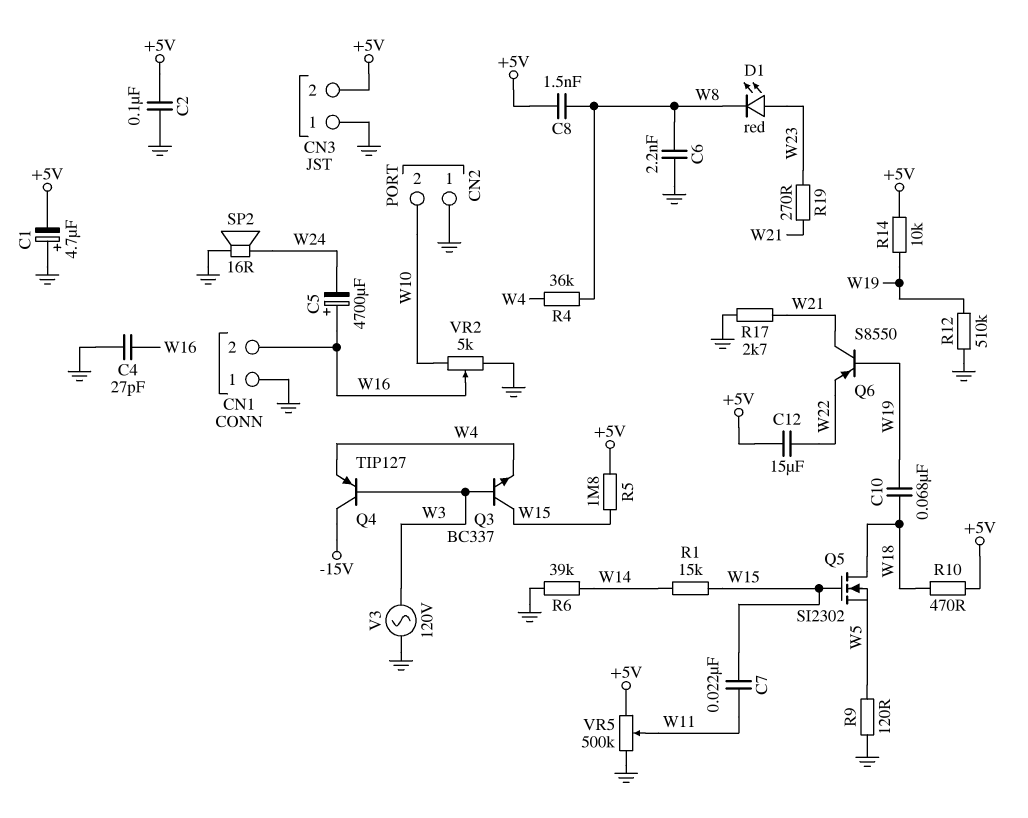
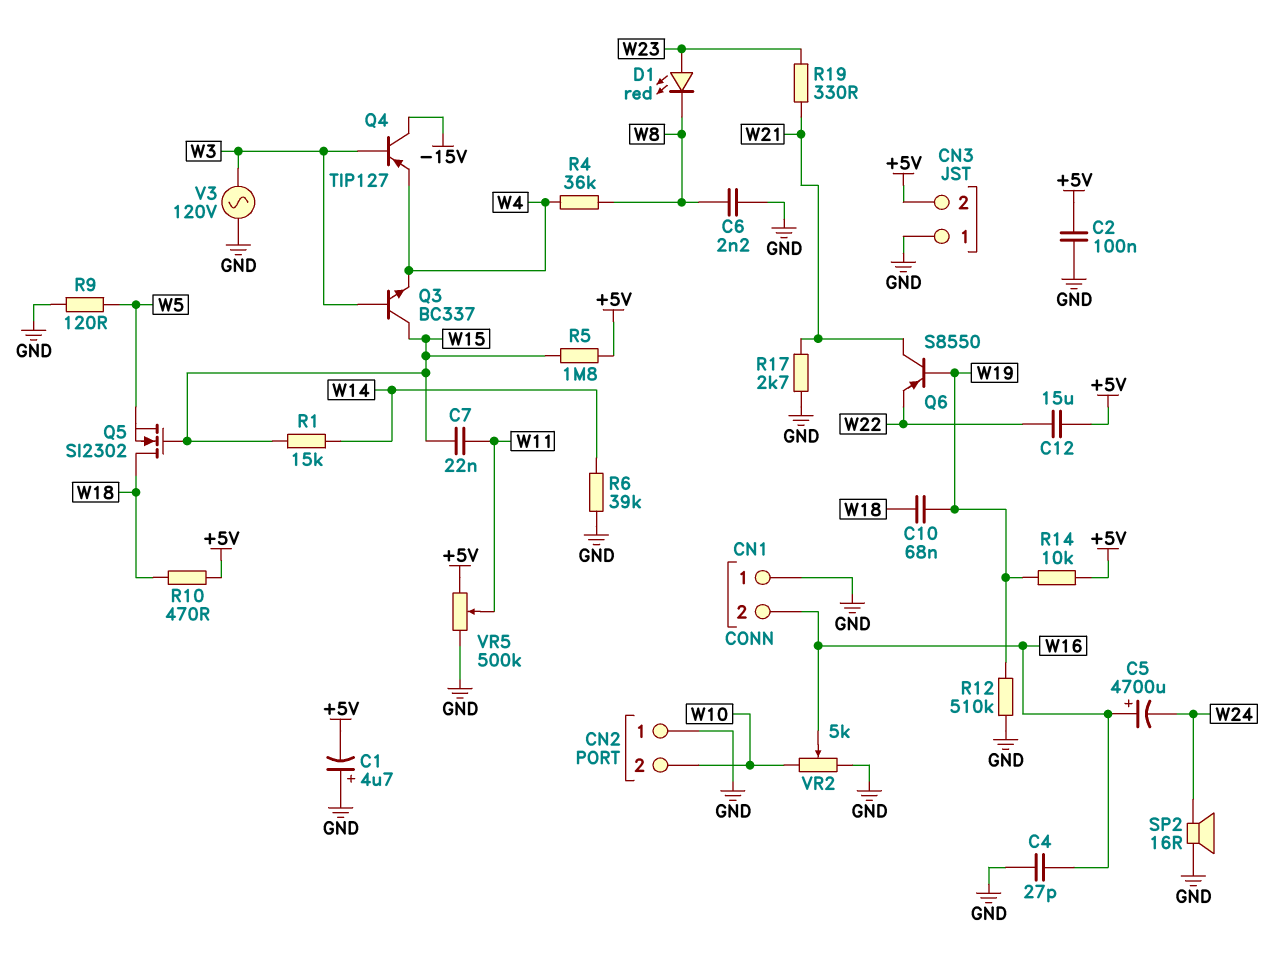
C8: 1.5nF (+5V, W8) -> none
R19: 270 (W21, W23) -> 330 (W21, W23)

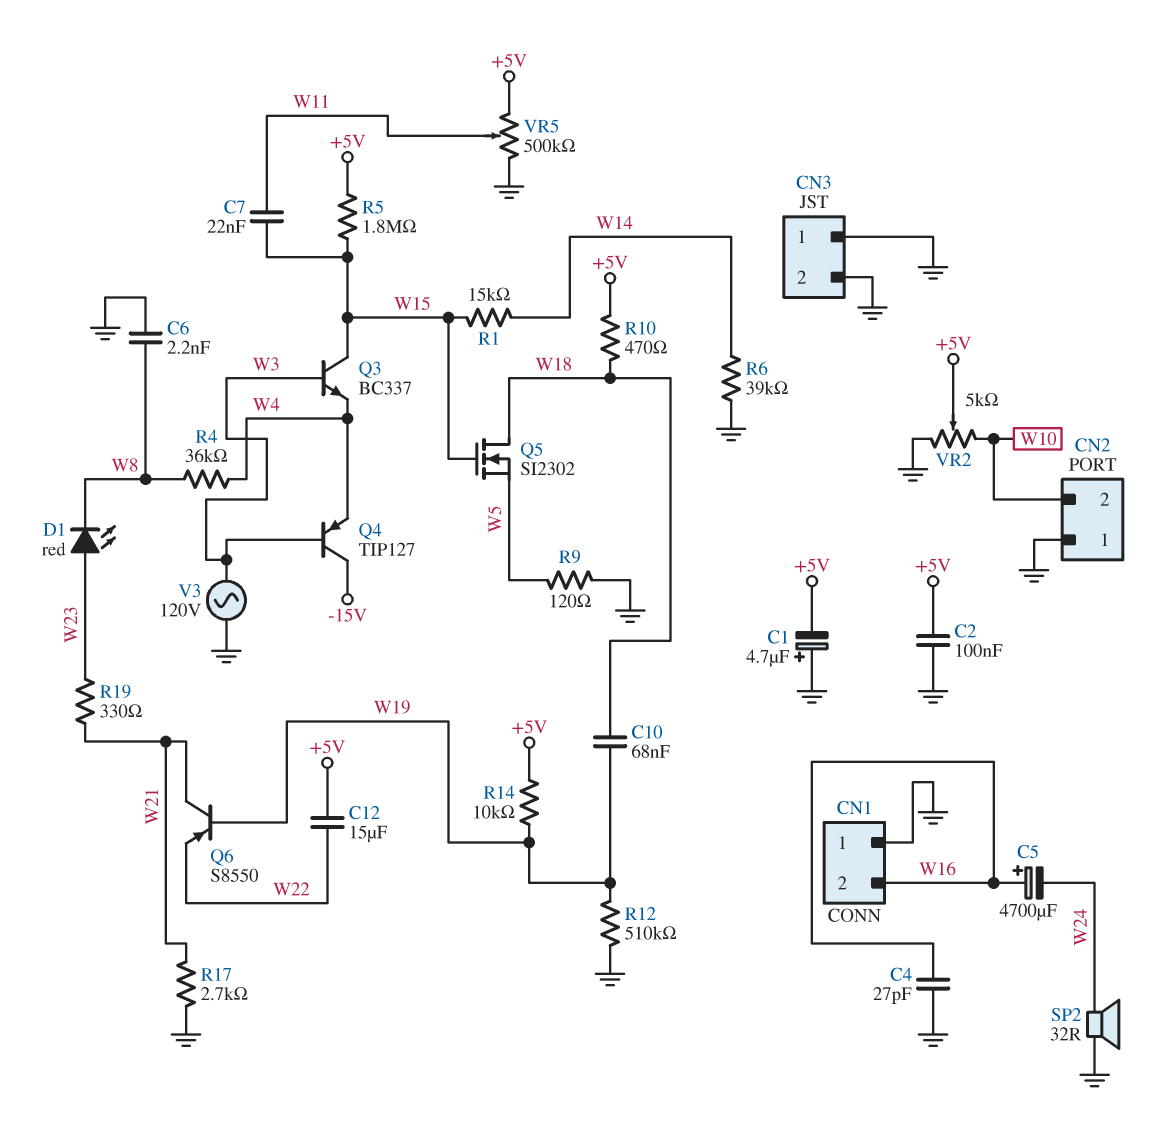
CN3 pin 2: +5V -> GND
SP2: speaker 16R (GND, W24) -> speaker 32R (GND, W24)
VR2: 5k (GND, W10, wiper W16) -> 5k (GND, W10, wiper +5V)

